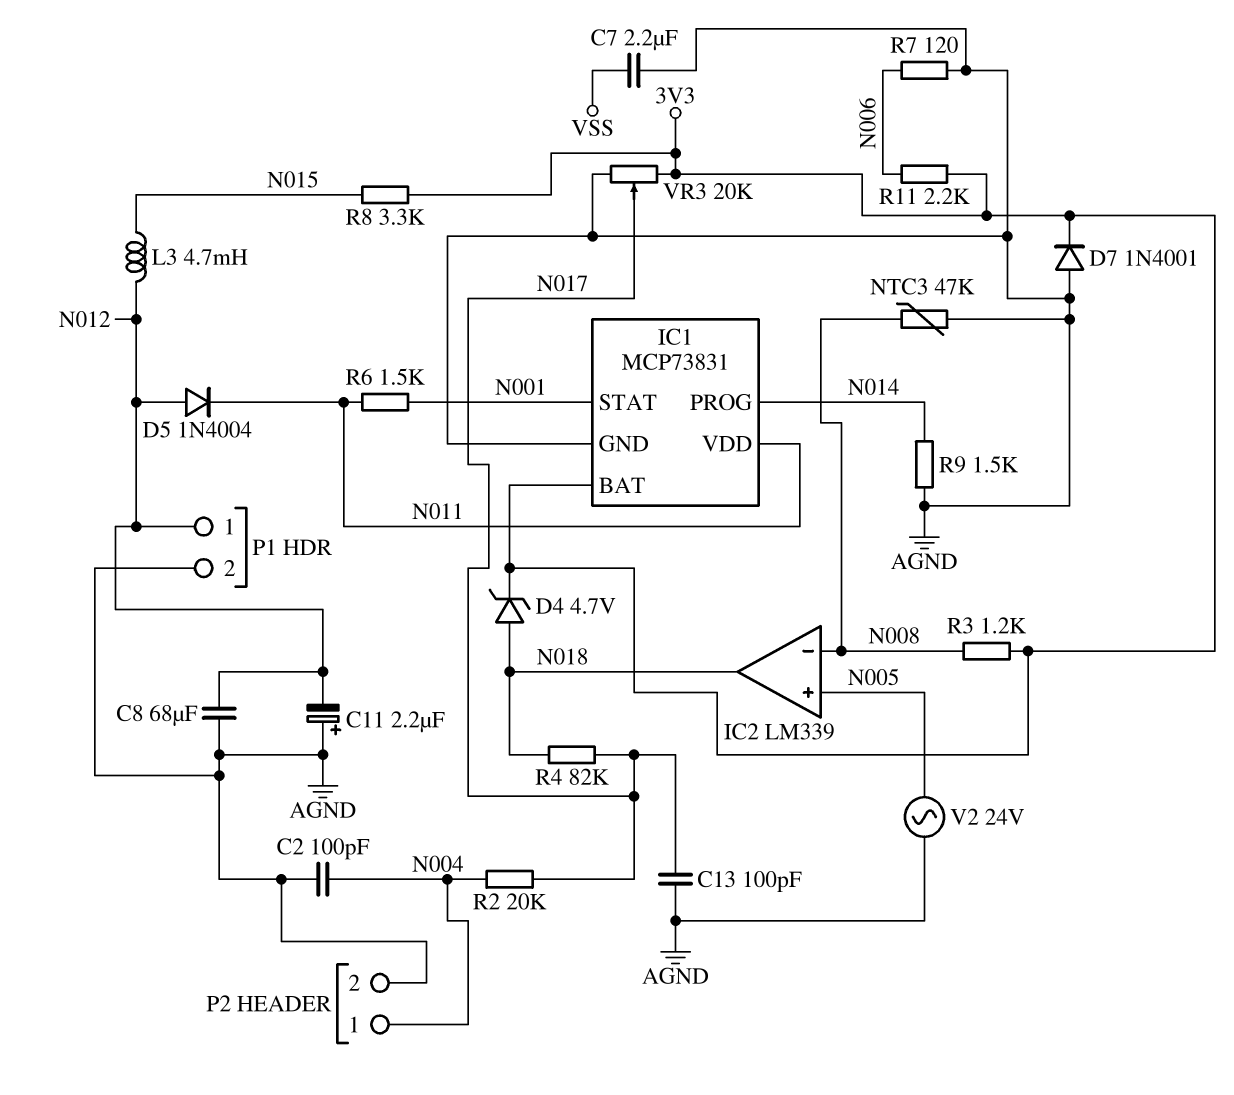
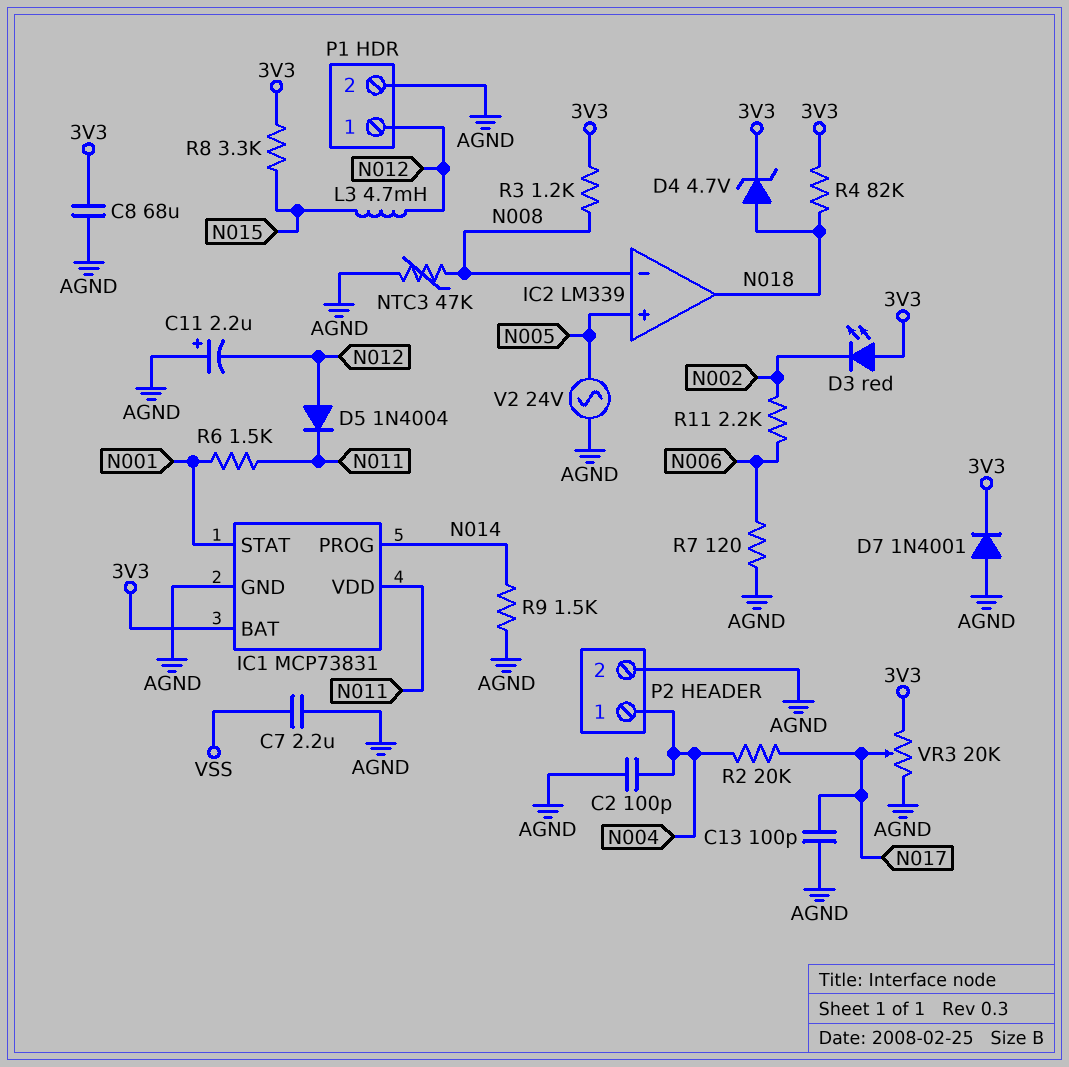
C8: 68uF (AGND, N012) -> 68uF (3V3, AGND)
D3: none -> LED red (A 3V3, K N002)
R4: 82k (N017, N018) -> 82k (3V3, N018)
R11: 2.2k (3V3, N006) -> 2.2k (N002, N006)

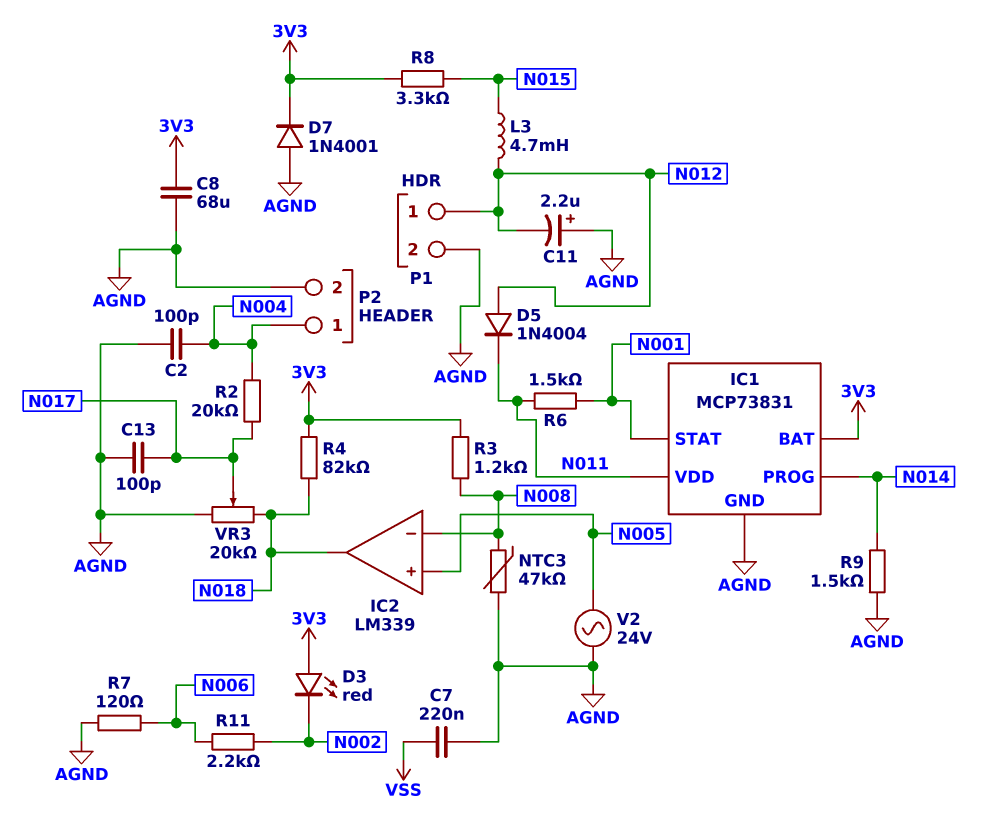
C7: 2.2uF (AGND, VSS) -> 220nF (AGND, VSS)
D4: zener 4.7V (A N018, K 3V3) -> none
VR3: 20k (3V3, AGND, wiper N017) -> 20k (AGND, N018, wiper N017)

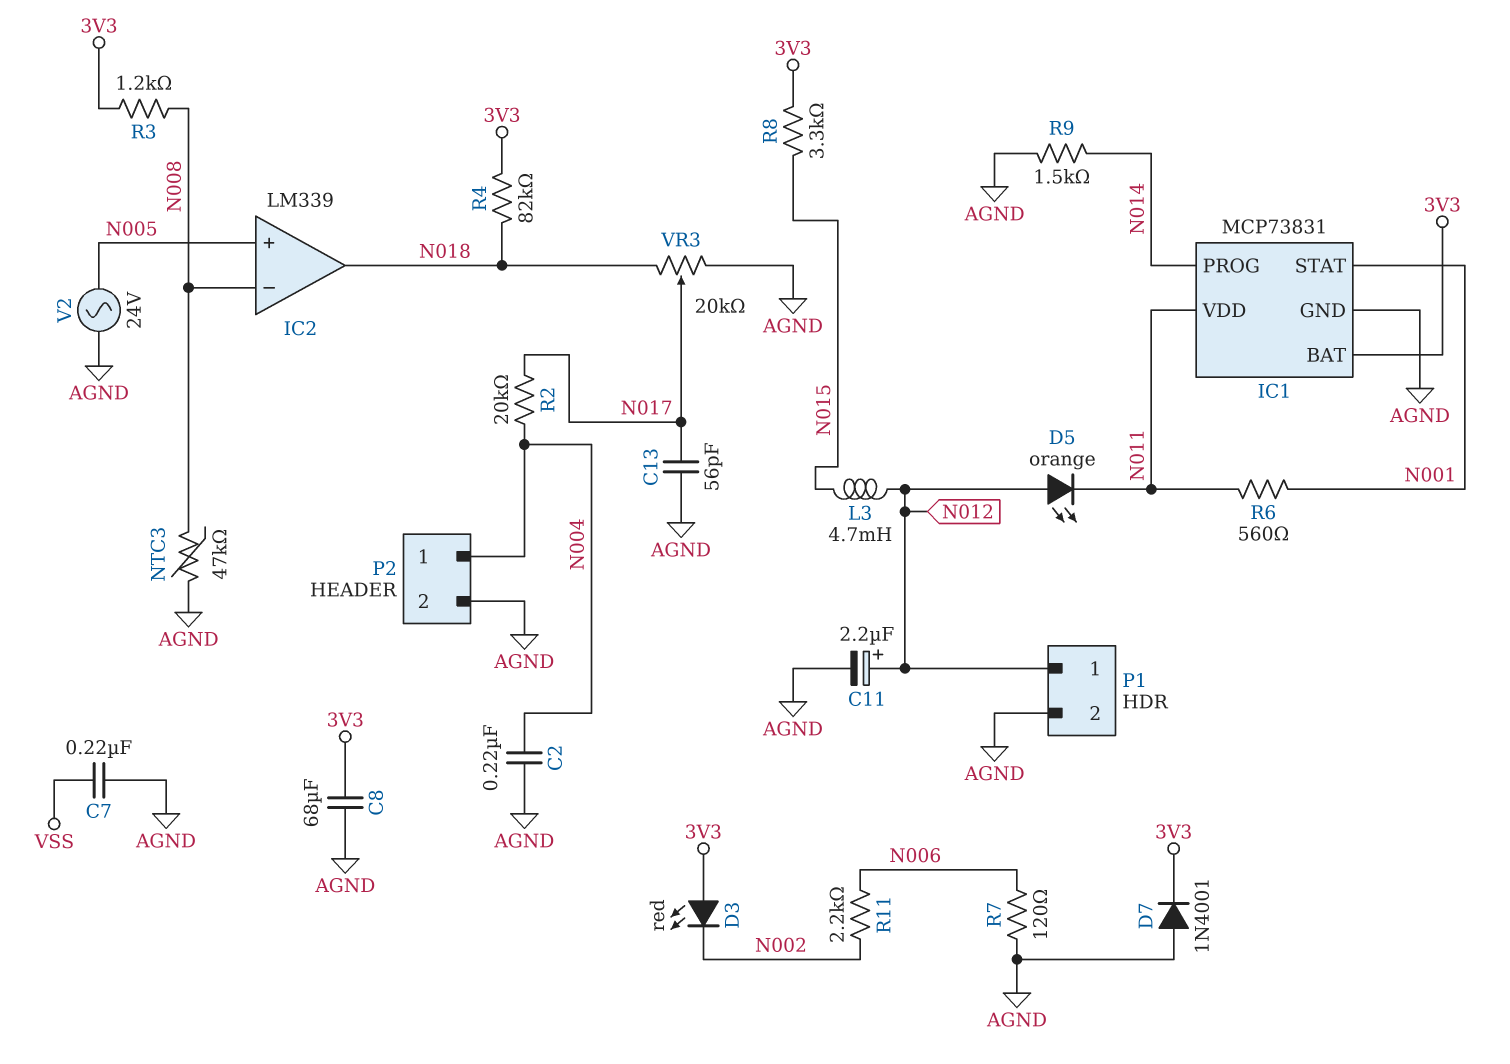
C2: 100pF (AGND, N004) -> 220nF (AGND, N004)
C11: 2.2uF (plus AGND, minus N012) -> 2.2uF (plus N012, minus AGND)
C13: 100pF (AGND, N017) -> 56pF (AGND, N017)
D5: diode 1N4004 (A N012, K N011) -> LED orange (A N012, K N011)
R6: 1.5k (N001, N011) -> 560 (N001, N011)

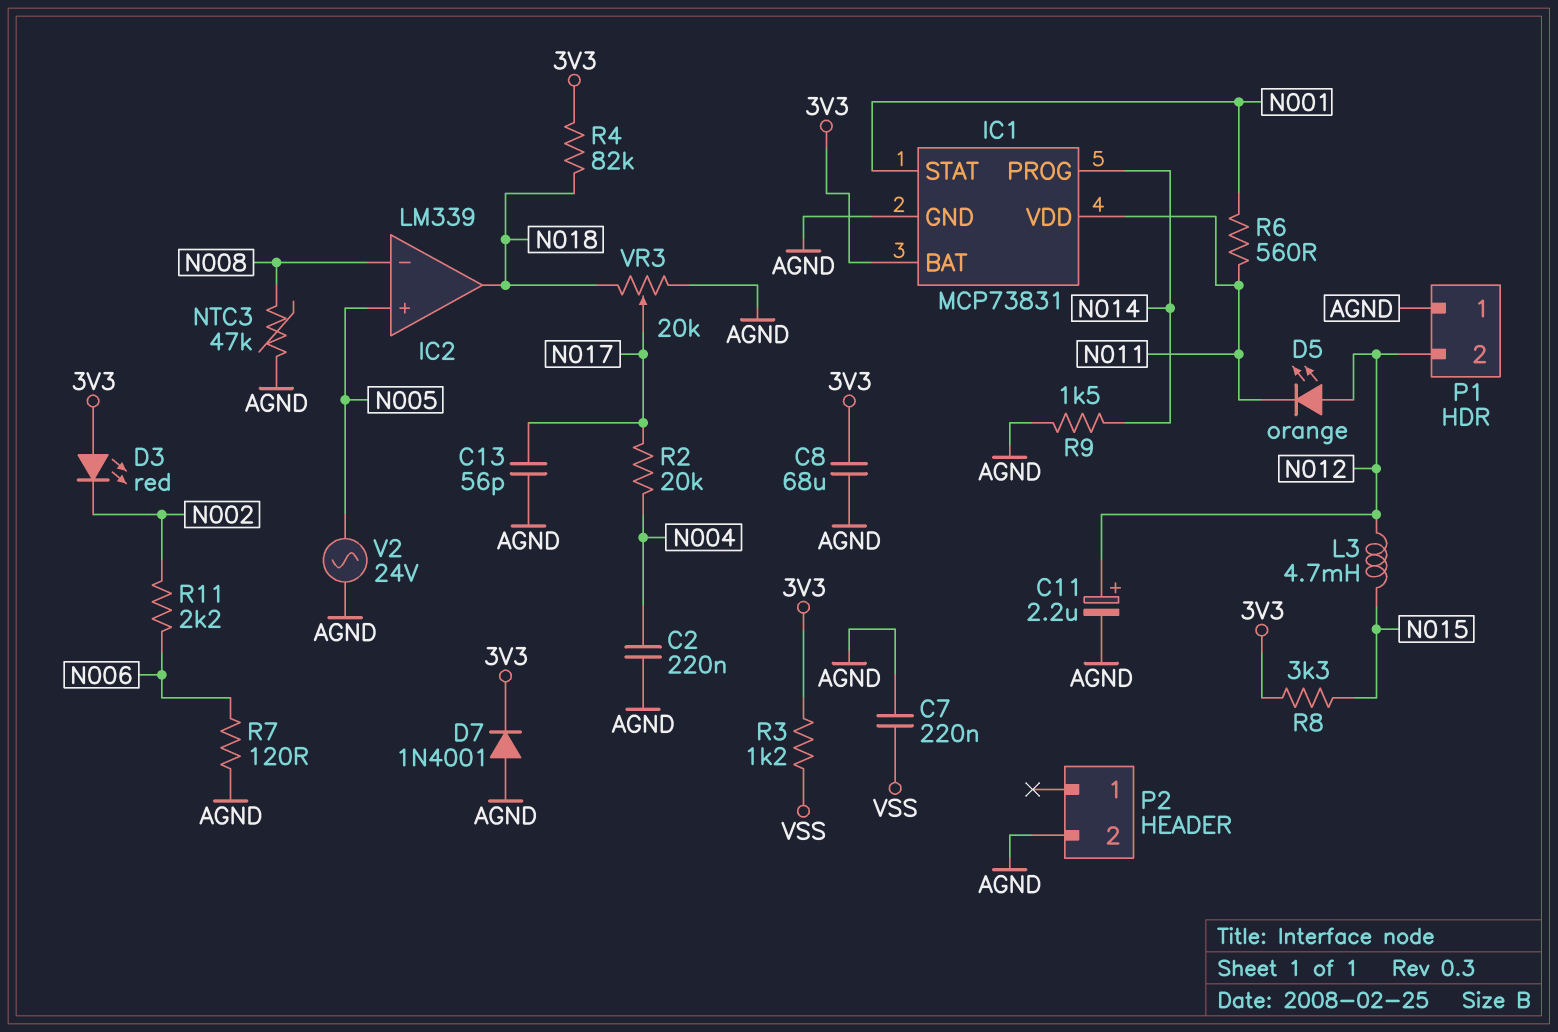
P1 pin 1: N012 -> AGND
P1 pin 2: AGND -> N012
P2 pin 1: N004 -> none
R3: 1.2k (3V3, N008) -> 1.2k (3V3, VSS)

